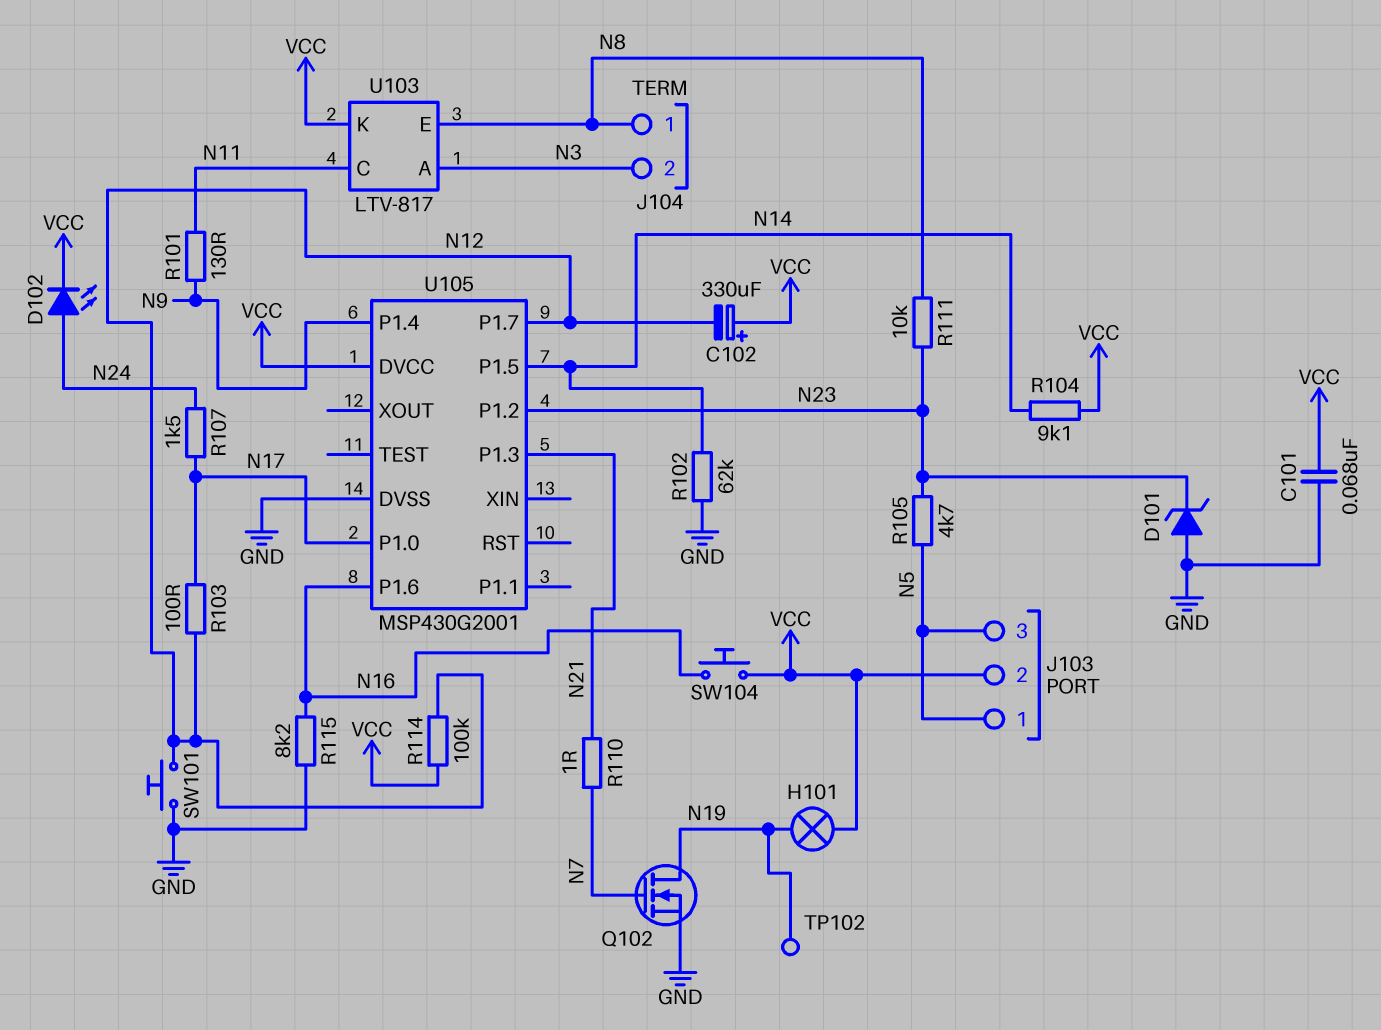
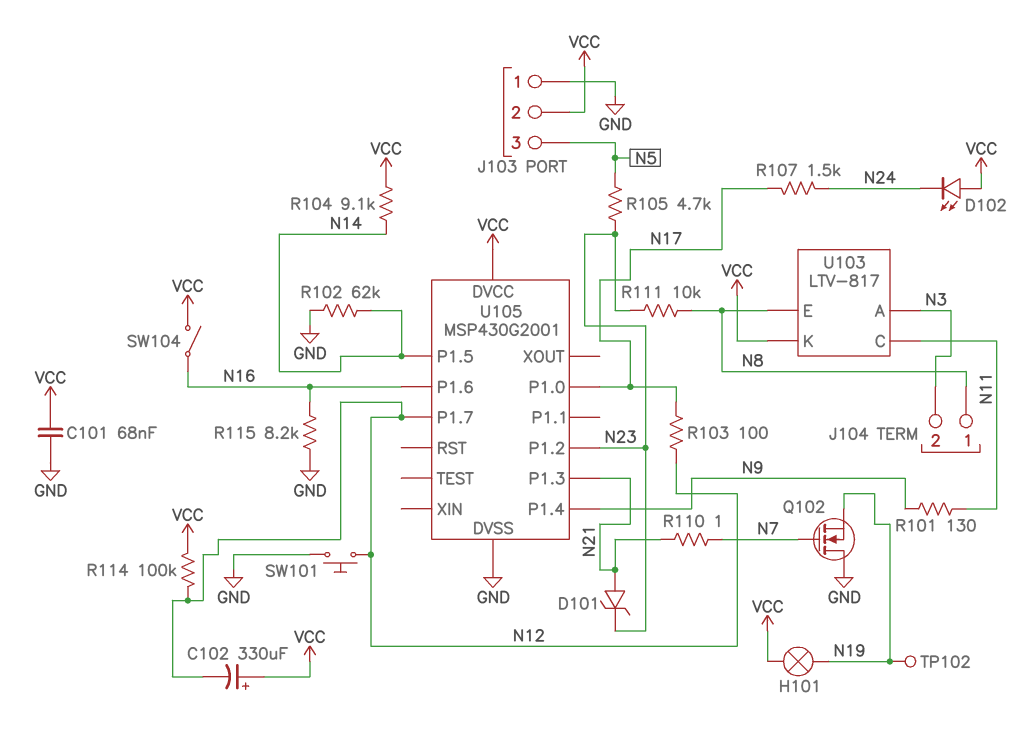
D101: zener (A GND, K N23) -> zener (A N21, K N23)
D102: LED (A N24, K VCC) -> LED (A VCC, K N24)
J103 pin 1: N5 -> GND
Q102: NMOS (G N7, D N19, S GND) -> NMOS (G N7, D GND, S N19)
SW104: button (N16, VCC) -> switch (N16, VCC)

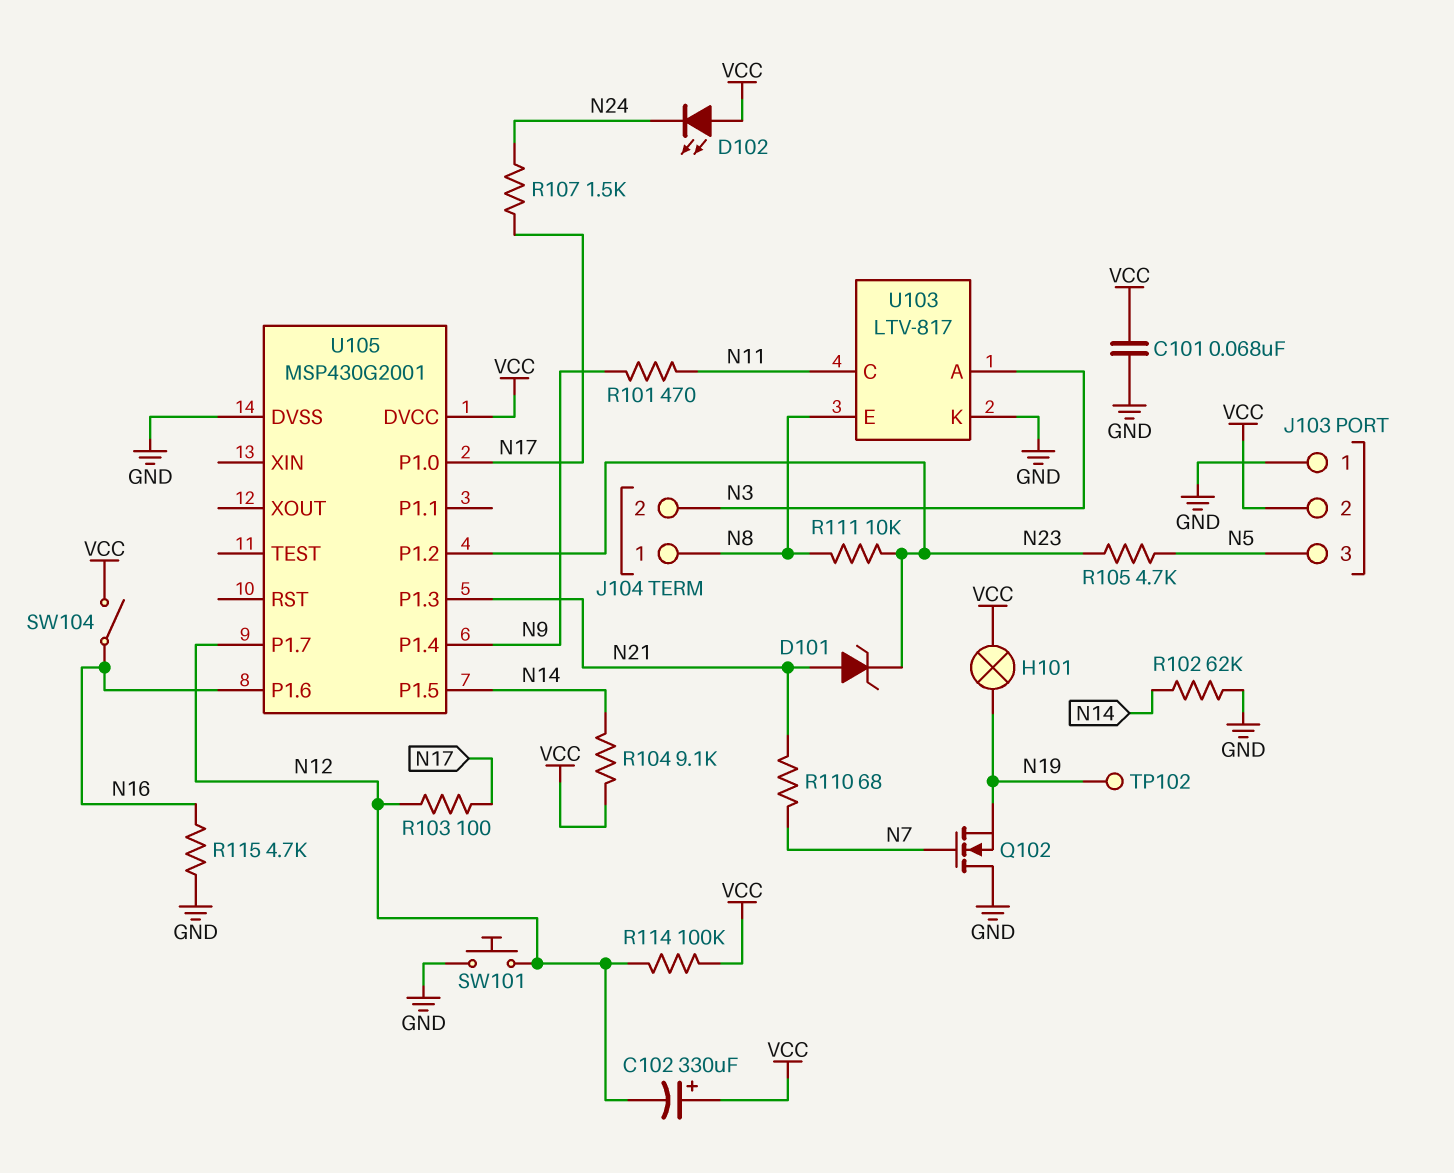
R101: 130 (N9, N11) -> 470 (N9, N11)
R110: 1 (N7, N21) -> 68 (N7, N21)
R115: 8.2k (GND, N16) -> 4.7k (GND, N16)
U103 pin K: VCC -> GND

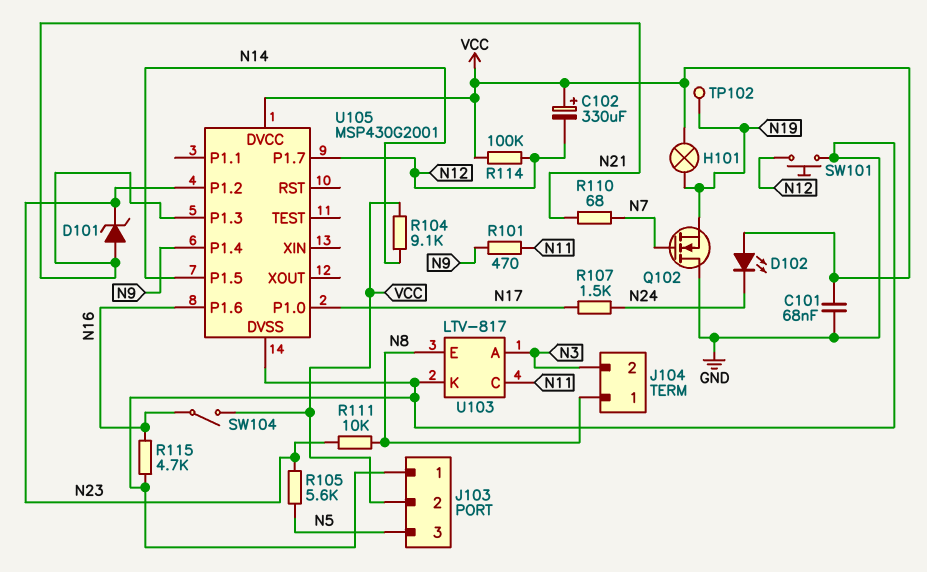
R102: 62k (GND, N14) -> none
R103: 100 (N12, N17) -> none
R105: 4.7k (N5, N23) -> 5.6k (N5, N23)

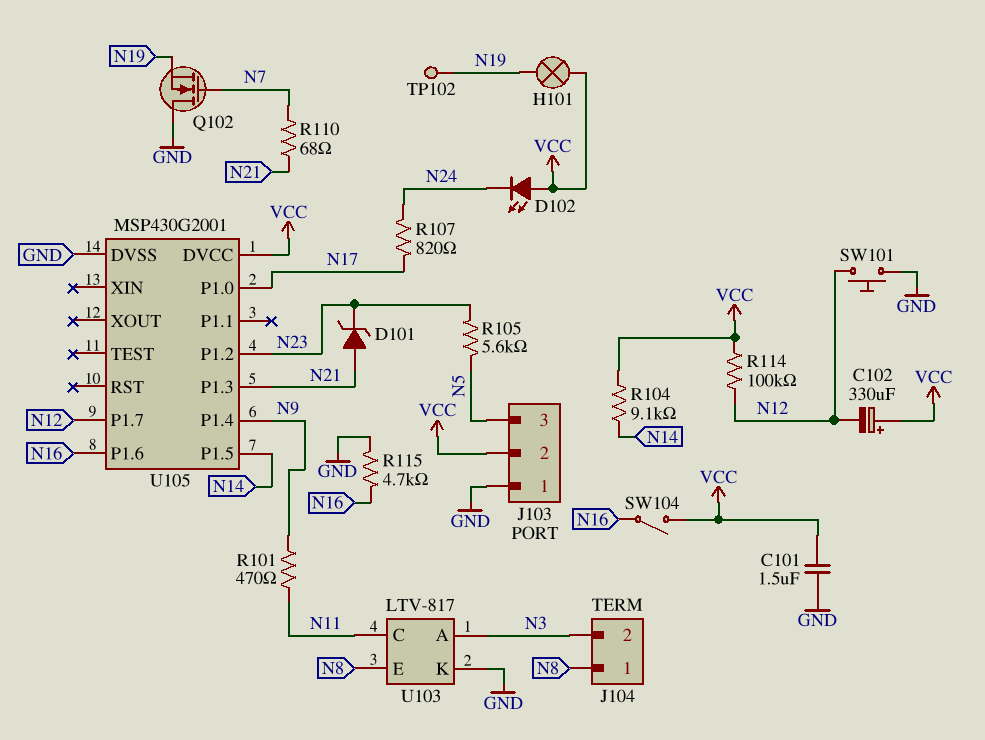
C101: 68nF (GND, VCC) -> 1.5uF (GND, VCC)
R107: 1.5k (N17, N24) -> 820 (N17, N24)
R111: 10k (N8, N23) -> none

